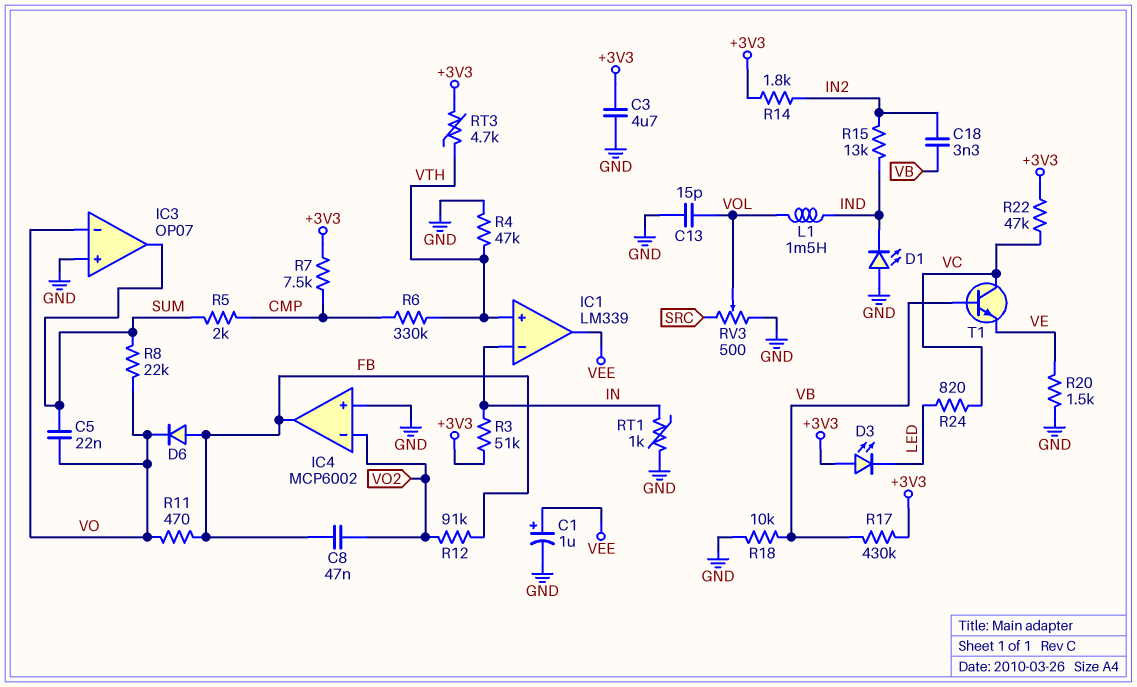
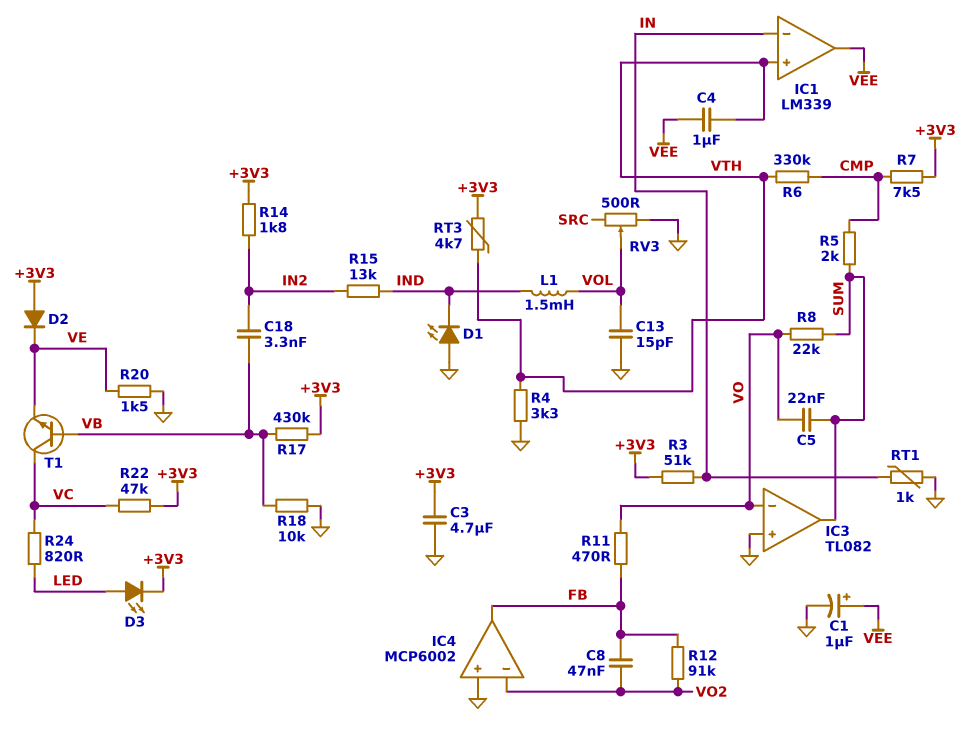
C4: none -> 1uF (VEE, VTH)
D2: none -> diode (A +3V3, K VE)
D3: LED (A +3V3, K LED) -> LED (A LED, K +3V3)
D6: diode (A FB, K VO) -> none
IC3: OP07 -> TL082
R4: 47k (GND, VTH) -> 3.3k (GND, VTH)

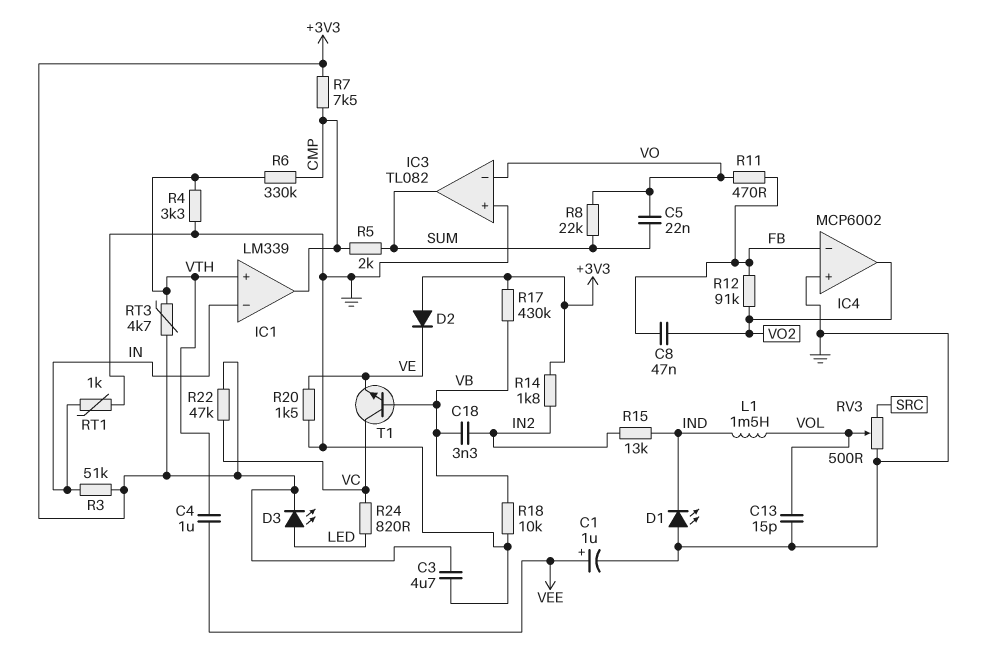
IC1 pin out: VEE -> CMP
IC4 pin in-: VO2 -> FB
IC4 pin out: FB -> VO2

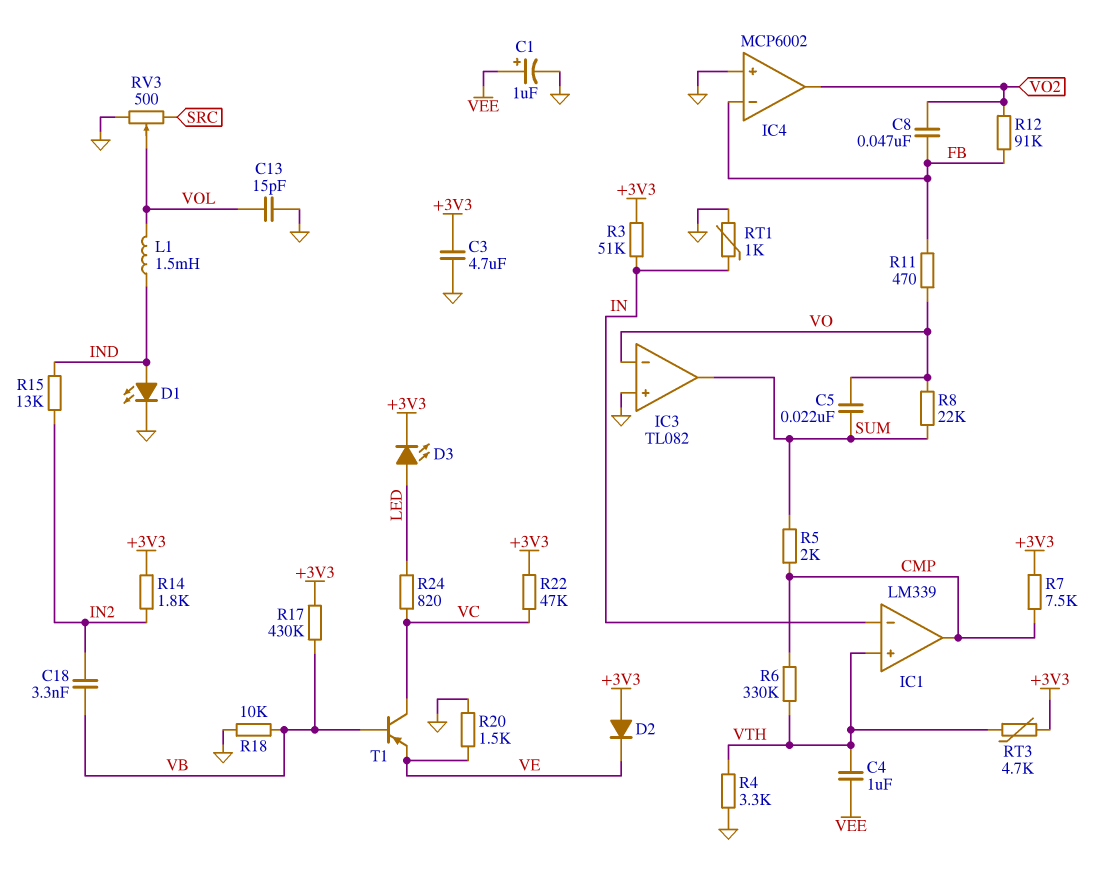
D1: LED (A GND, K IND) -> LED (A IND, K GND)
T1: NPN (B VB, C VC, E VE) -> PNP (B VB, C VC, E VE)

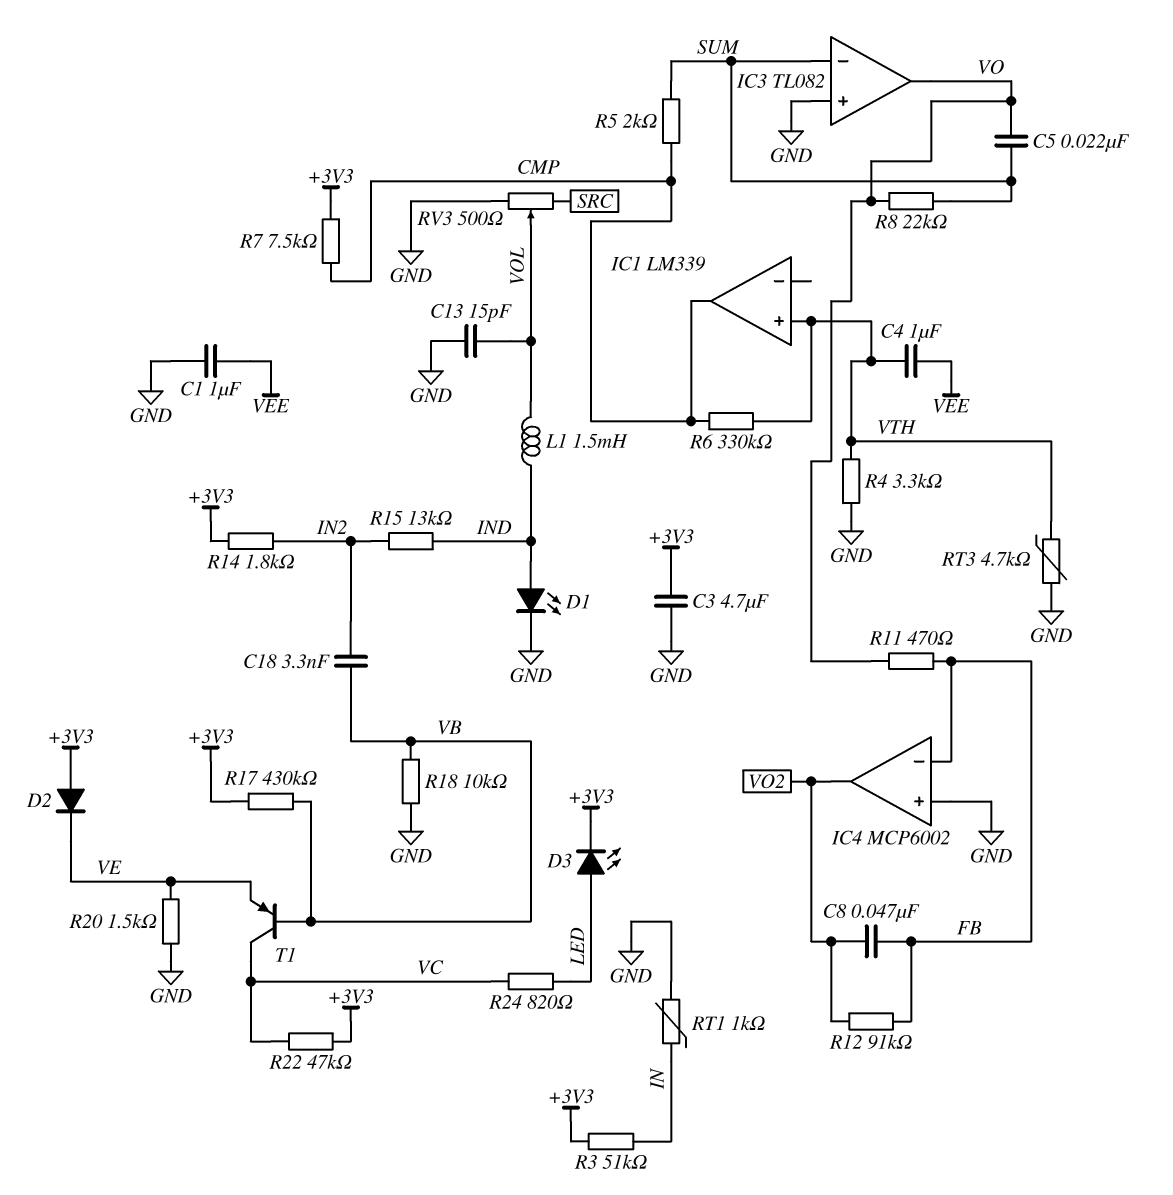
C1: 1uF (plus VEE, minus GND) -> 1uF (GND, VEE)
IC1 pin in-: IN -> none
IC3 pin in-: VO -> SUM
IC3 pin out: SUM -> VO
RT3: 4.7k (+3V3, VTH) -> 4.7k (GND, VTH)

